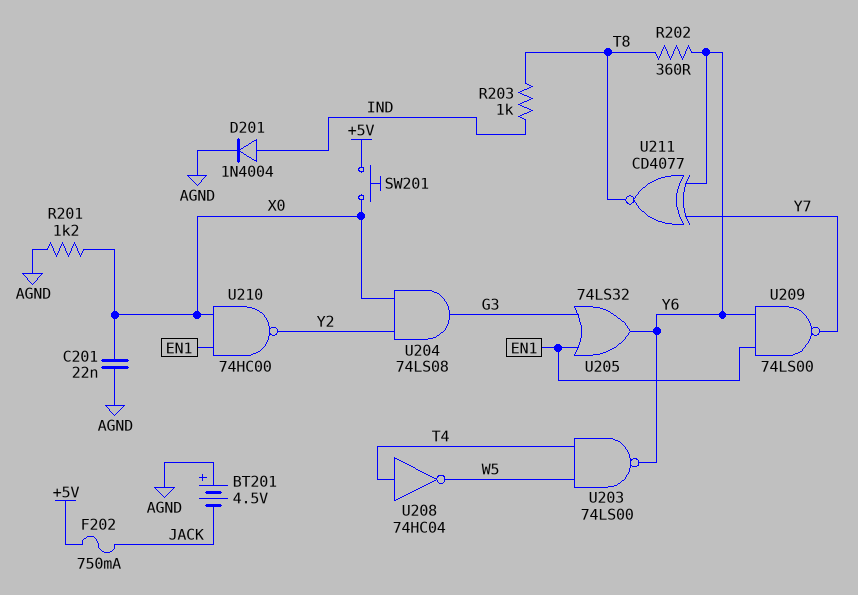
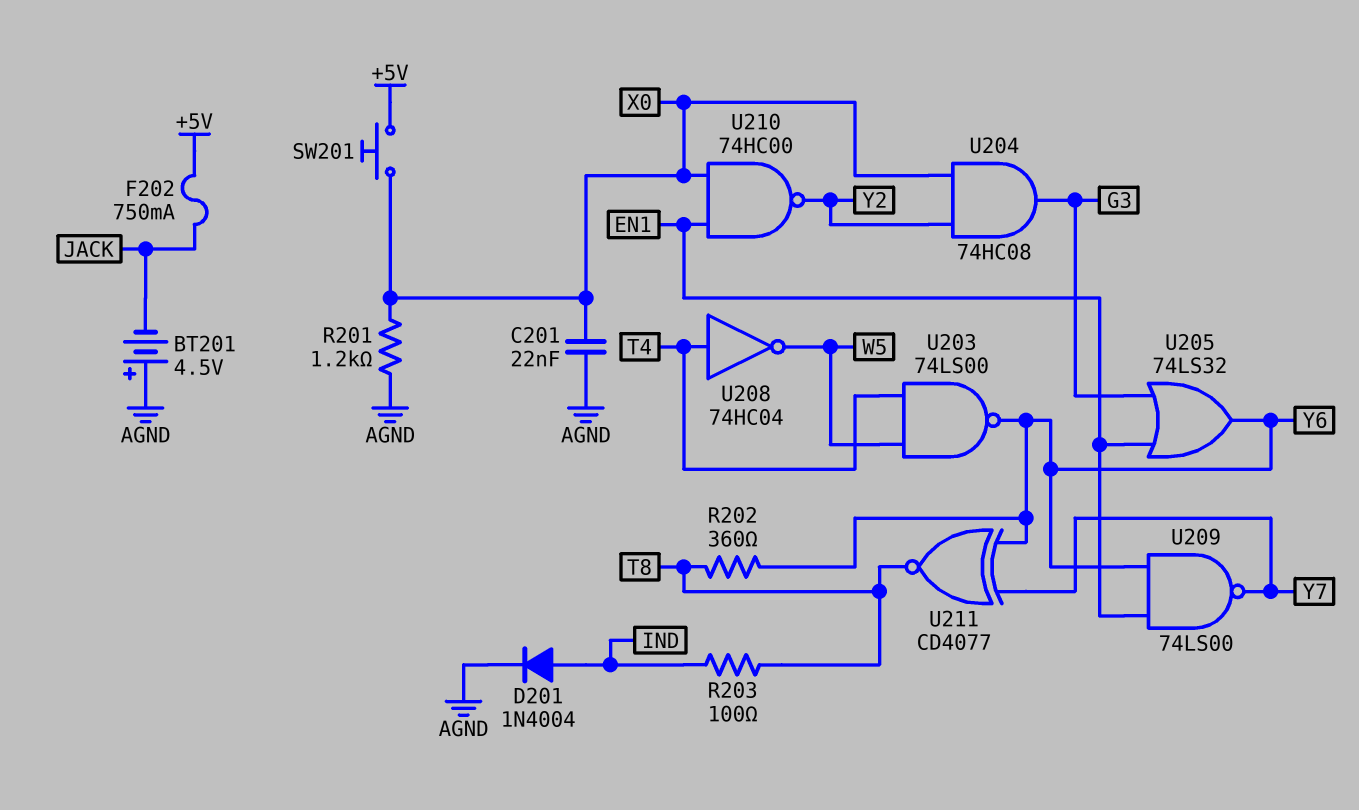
R203: 1k (IND, T8) -> 100 (IND, T8)
U204: AND 74LS08 (in X0, in Y2, out G3) -> AND 74HC08 (in X0, in Y2, out G3)

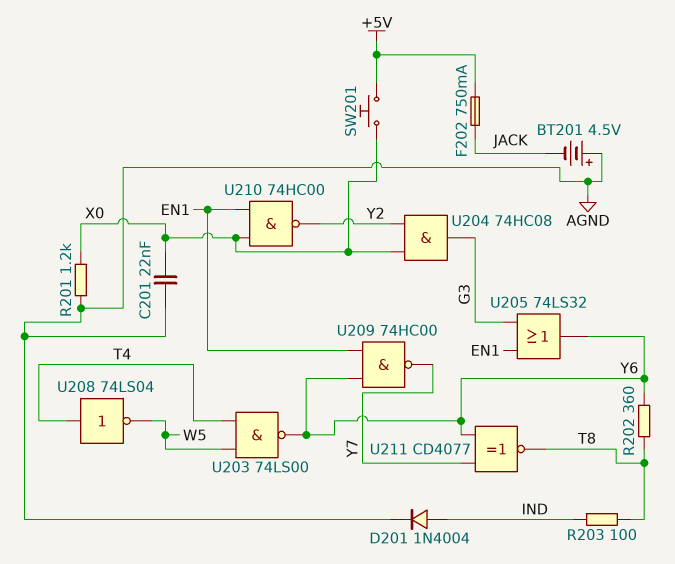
U208: NOT 74HC04 (in T4, out W5) -> NOT 74LS04 (in T4, out W5)
U209: NAND 74LS00 (in EN1, in Y6, out Y7) -> NAND 74HC00 (in EN1, in Y6, out Y7)

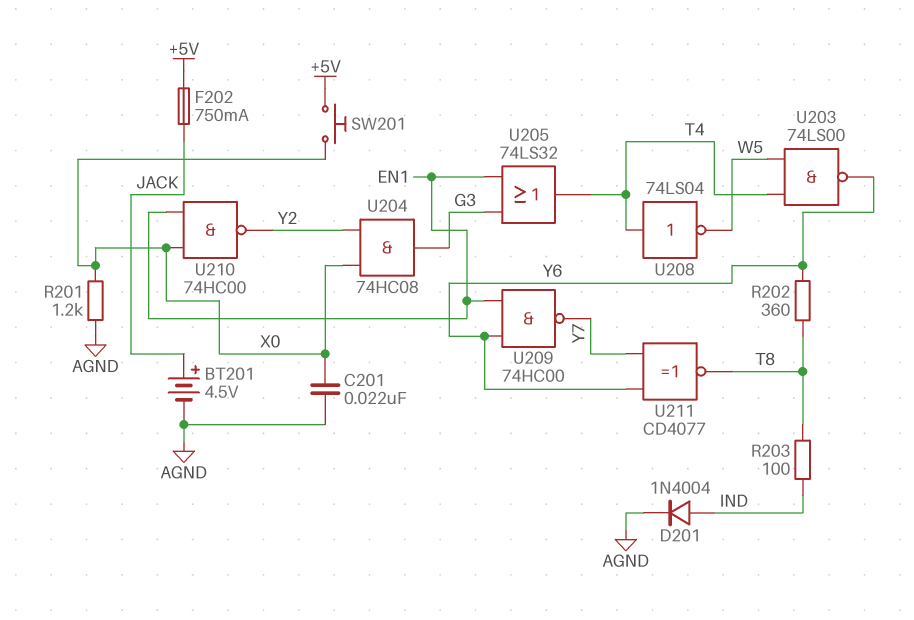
BT201: 4.5V (plus AGND, minus JACK) -> 4.5V (plus JACK, minus AGND)
U205: OR 74LS32 (in EN1, in G3, out Y6) -> OR 74LS32 (in EN1, in G3, out T4)

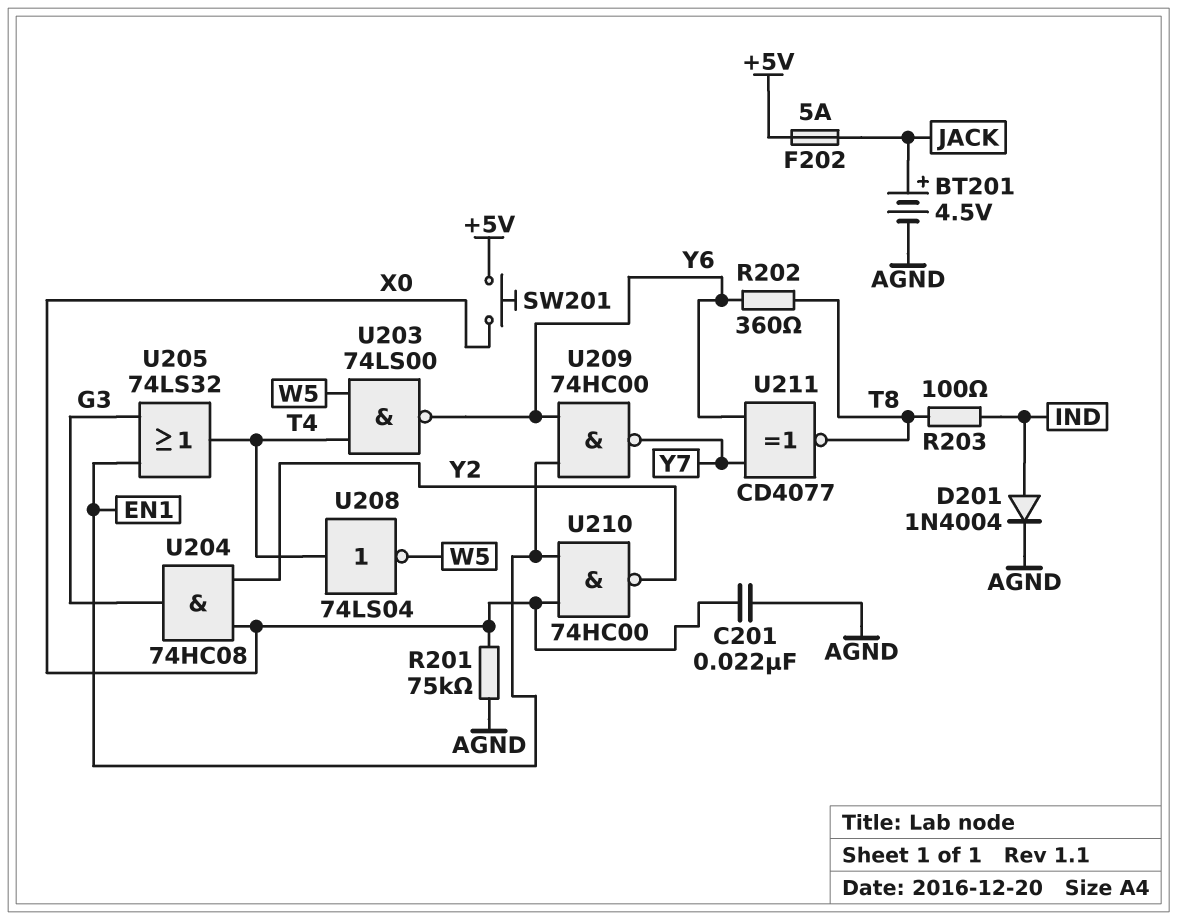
F202: 750mA (+5V, JACK) -> 5A (+5V, JACK)
R201: 1.2k (AGND, X0) -> 75k (AGND, X0)

